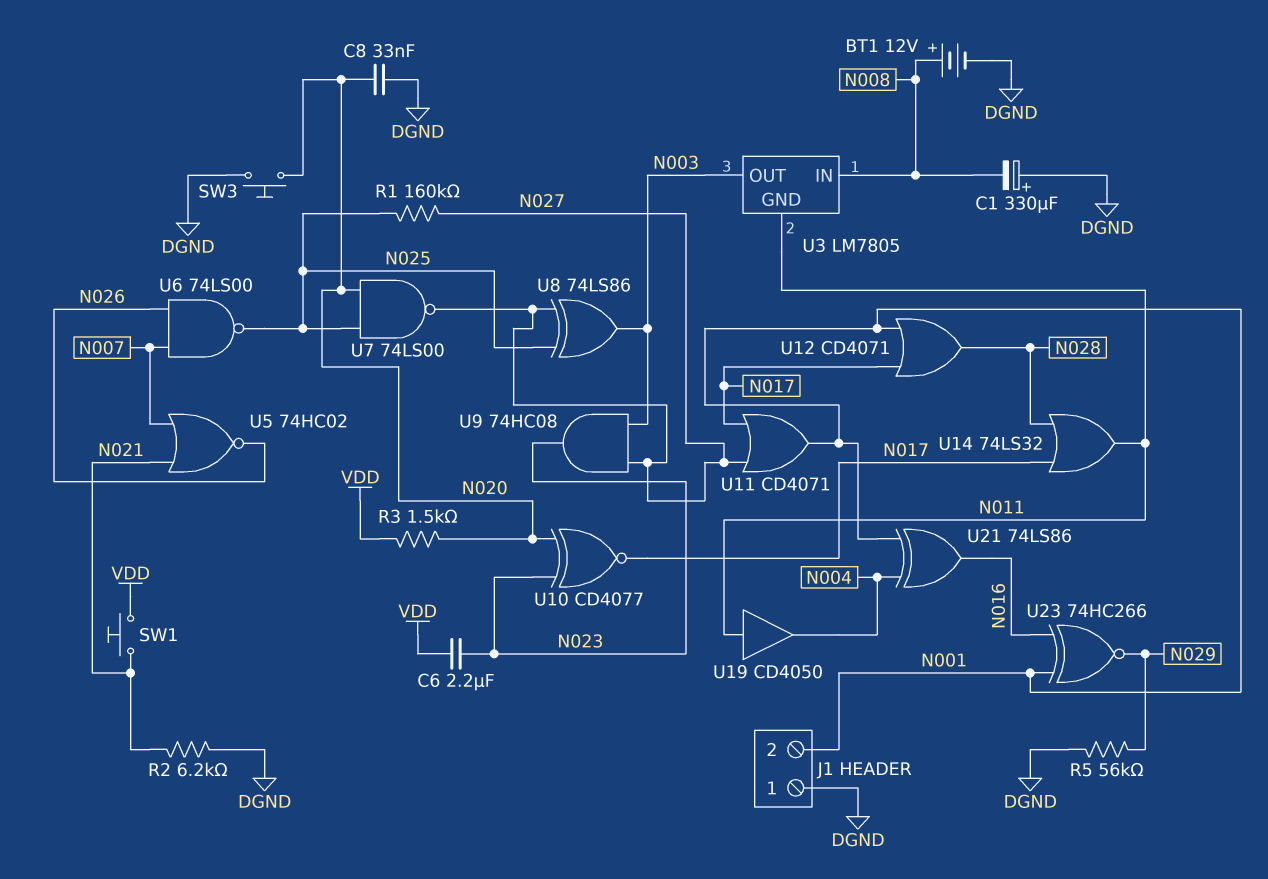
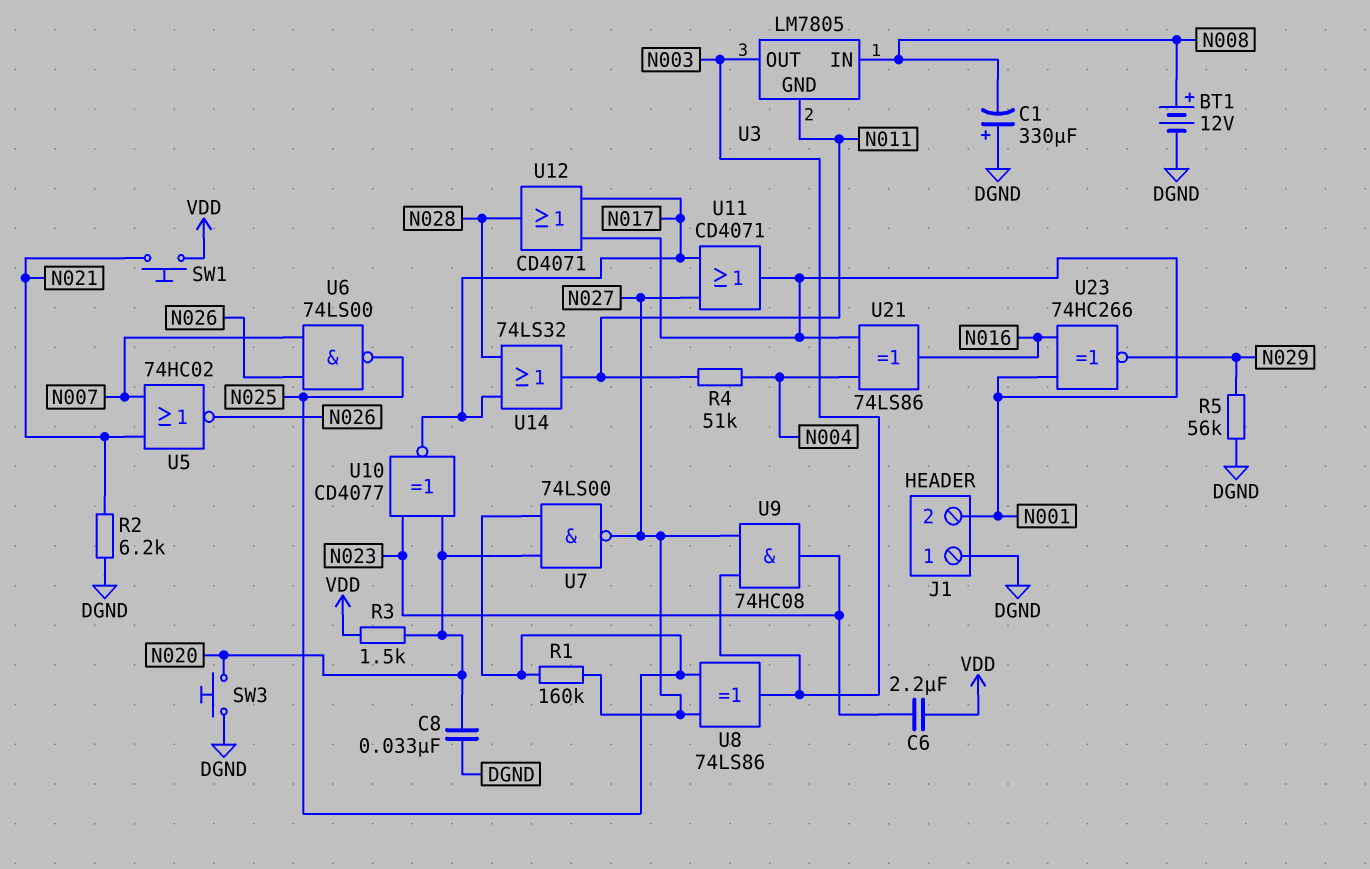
R4: none -> 51k (N004, N011)
U19: buffer CD4050 (in N011, out N004) -> none

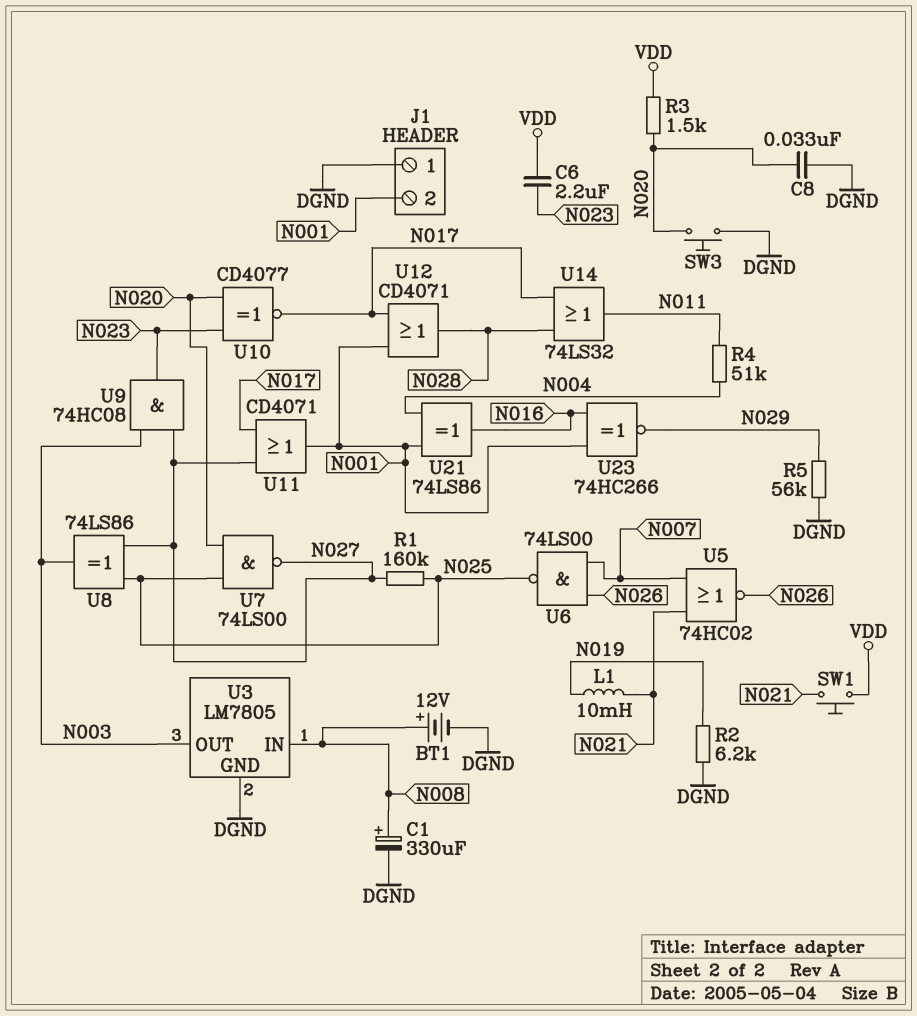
C1: 330uF (plus DGND, minus N008) -> 330uF (plus N008, minus DGND)
L1: none -> 10mH (N019, N021)
R2: 6.2k (DGND, N021) -> 6.2k (DGND, N019)
U3 pin GND: N011 -> DGND

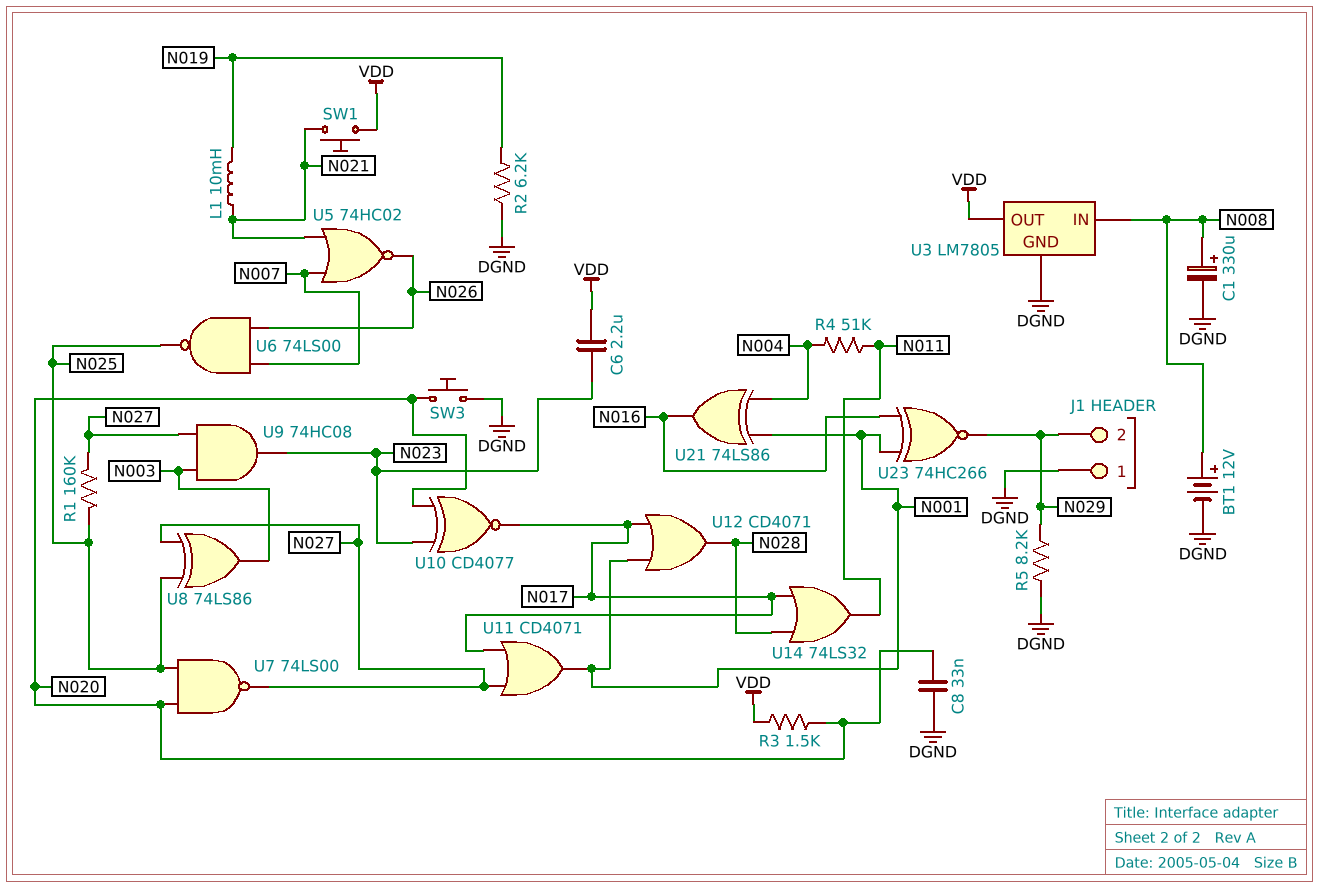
J1 pin 2: N001 -> N029
R5: 56k (DGND, N029) -> 8.2k (DGND, N029)
U3 pin OUT: N003 -> VDD

